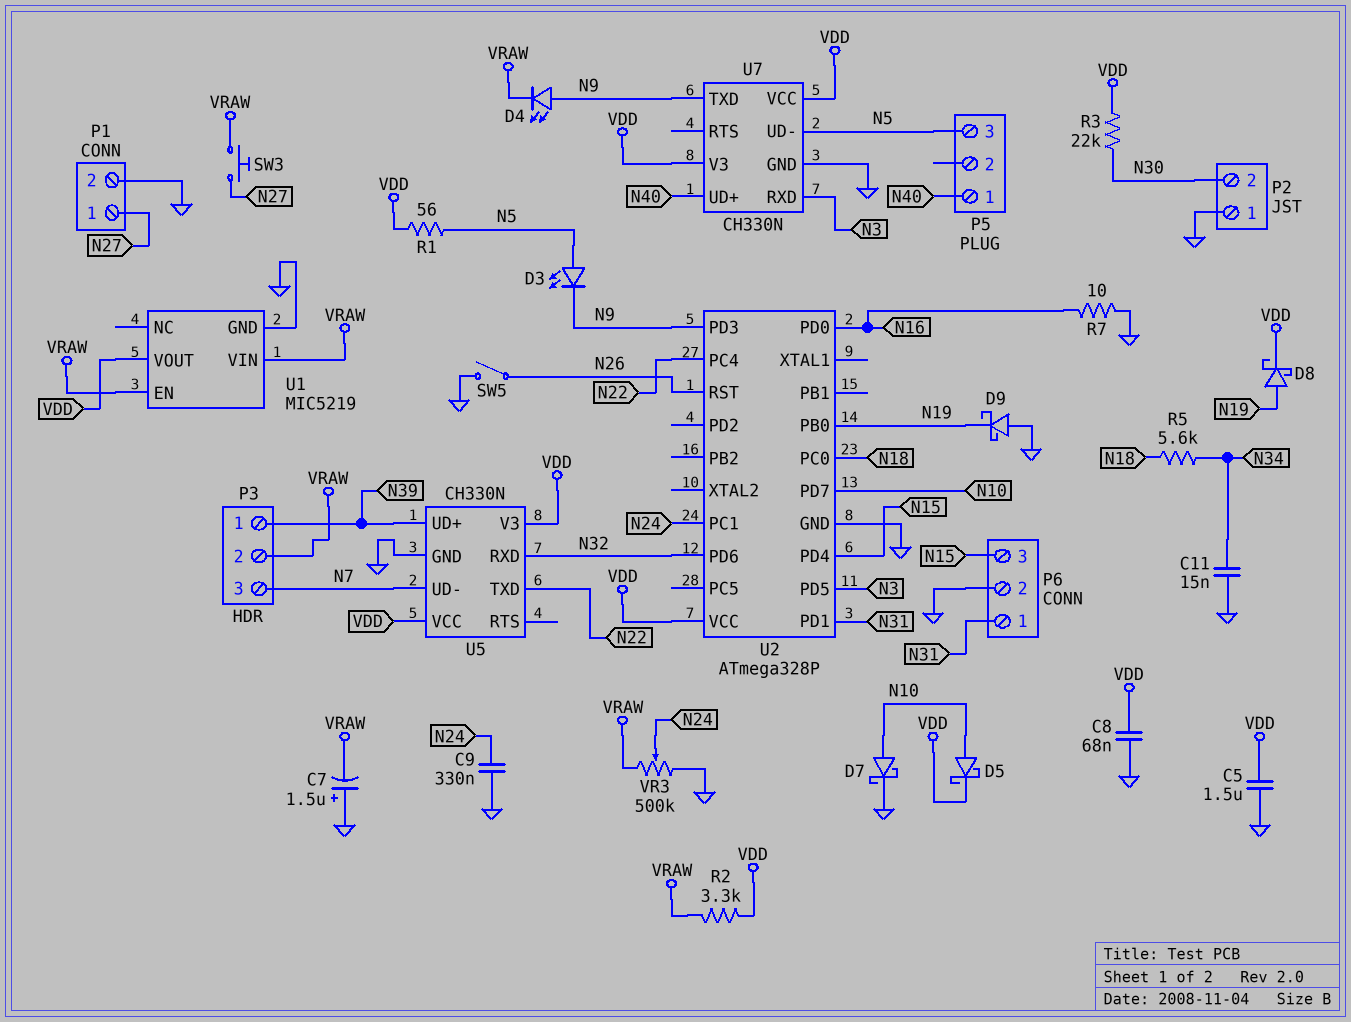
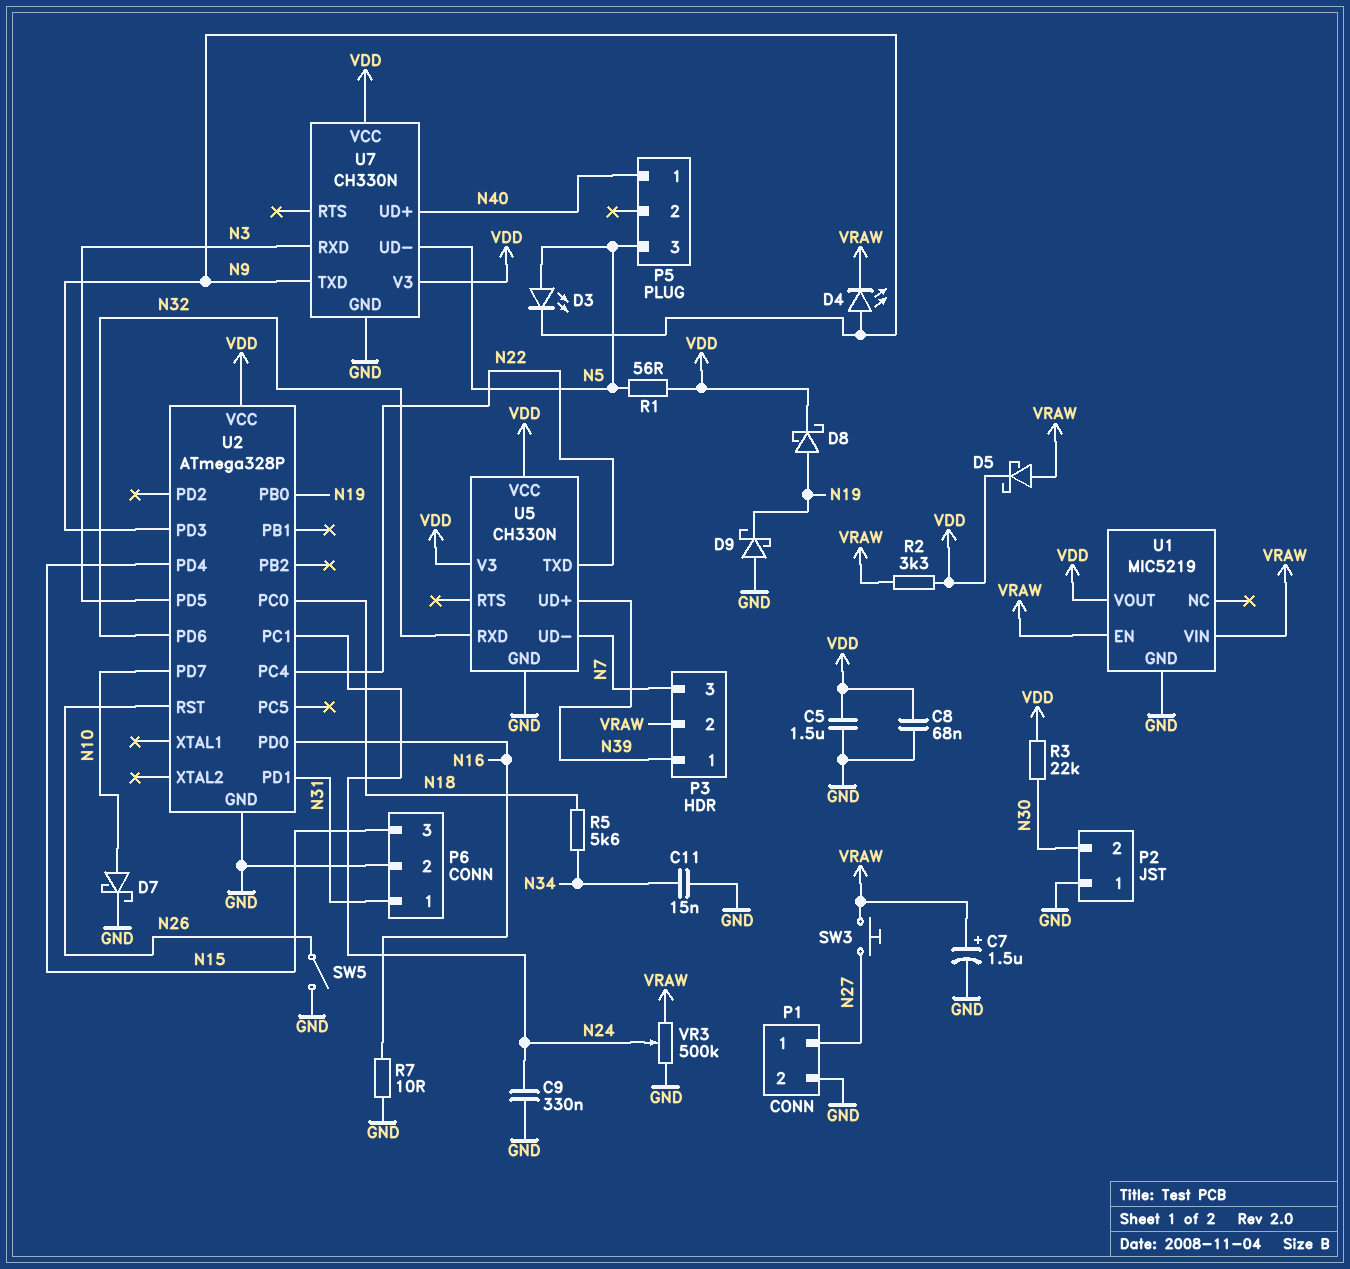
C7: 1.5uF (plus GND, minus VRAW) -> 1.5uF (plus VRAW, minus GND)
D5: schottky (A N10, K VDD) -> schottky (A VRAW, K VDD)

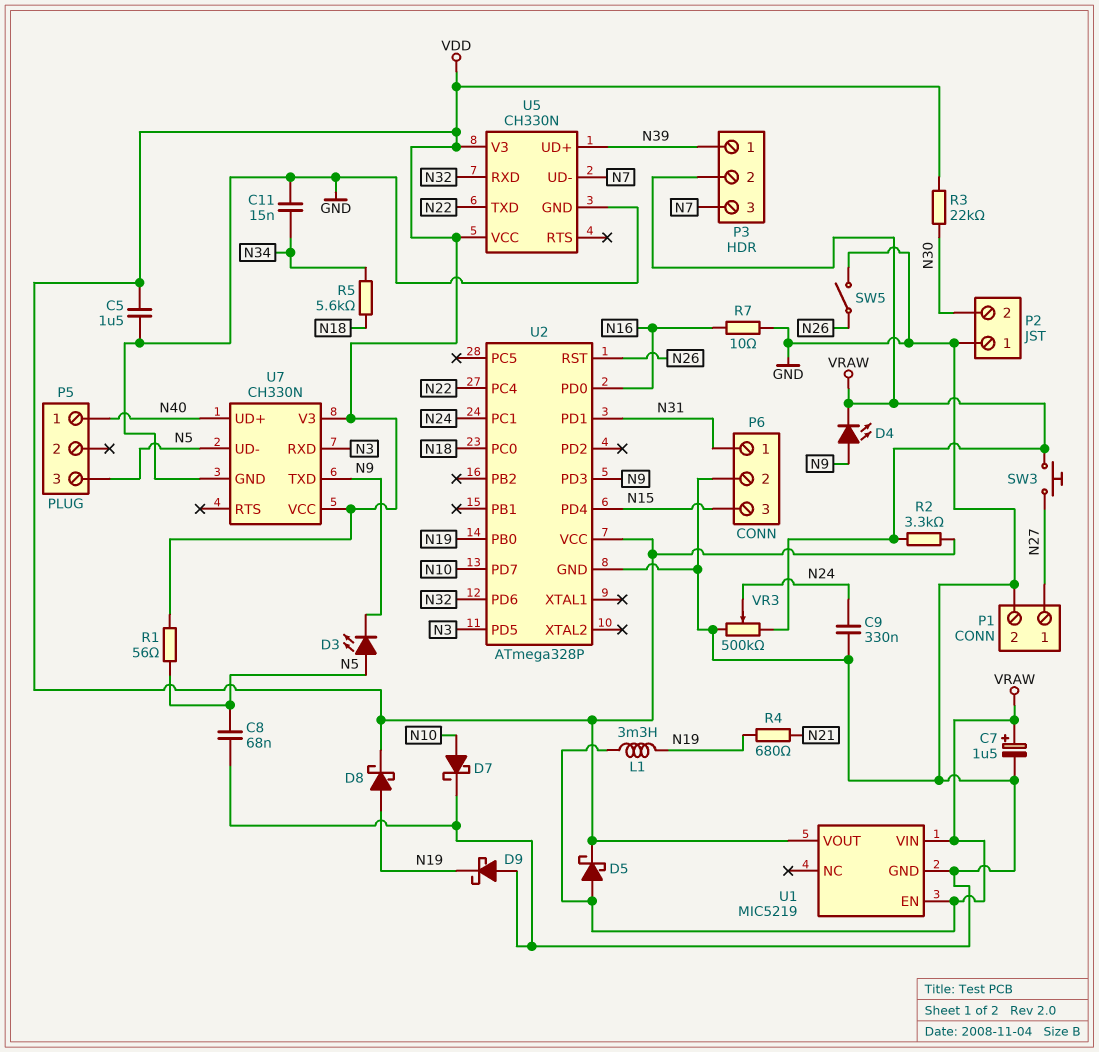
C8: 68nF (GND, VDD) -> 68nF (GND, N5)
L1: none -> 3.3mH (N19, VRAW)
R4: none -> 680 (N19, N21)

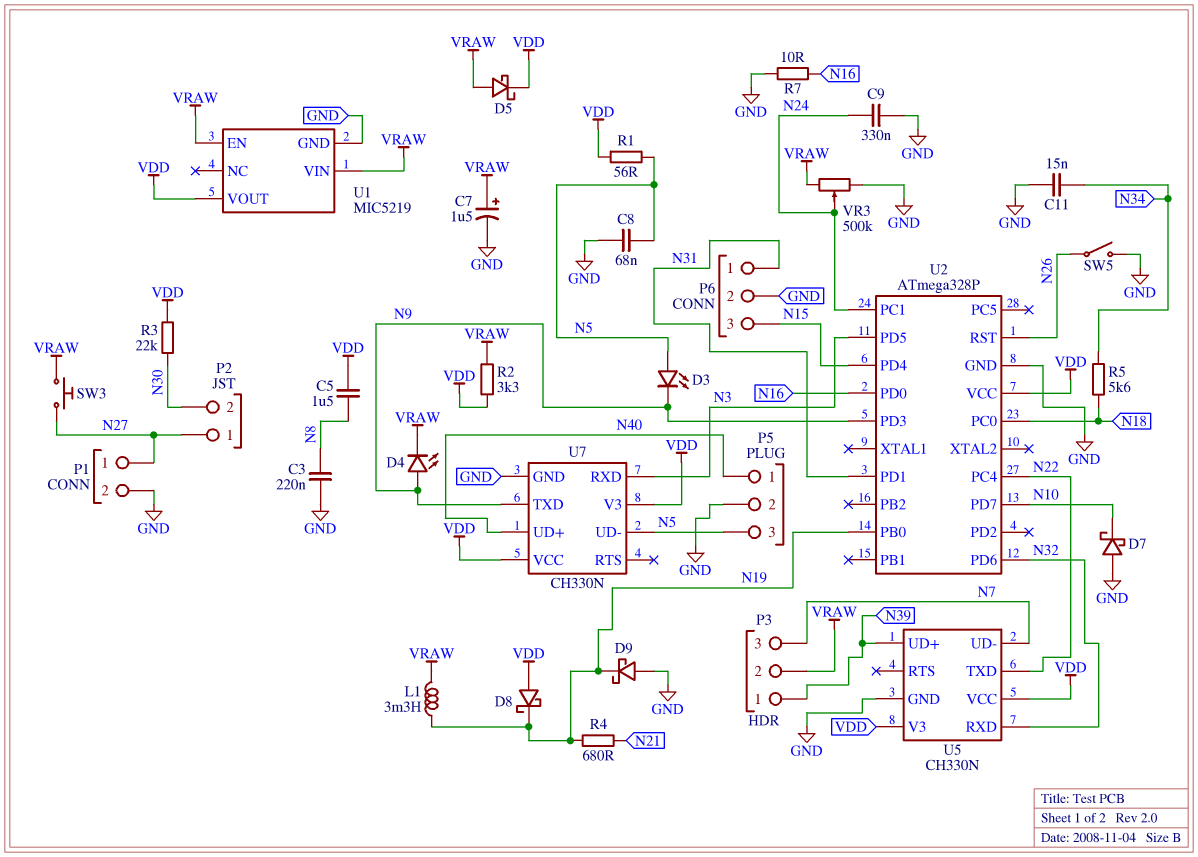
C3: none -> 220nF (GND, N8)
C5: 1.5uF (GND, VDD) -> 1.5uF (N8, VDD)
D7: schottky (A N10, K GND) -> schottky (A GND, K N10)
D8: schottky (A N19, K VDD) -> schottky (A VDD, K N19)
P2 pin 1: GND -> N27
P5 pin 2: none -> GND

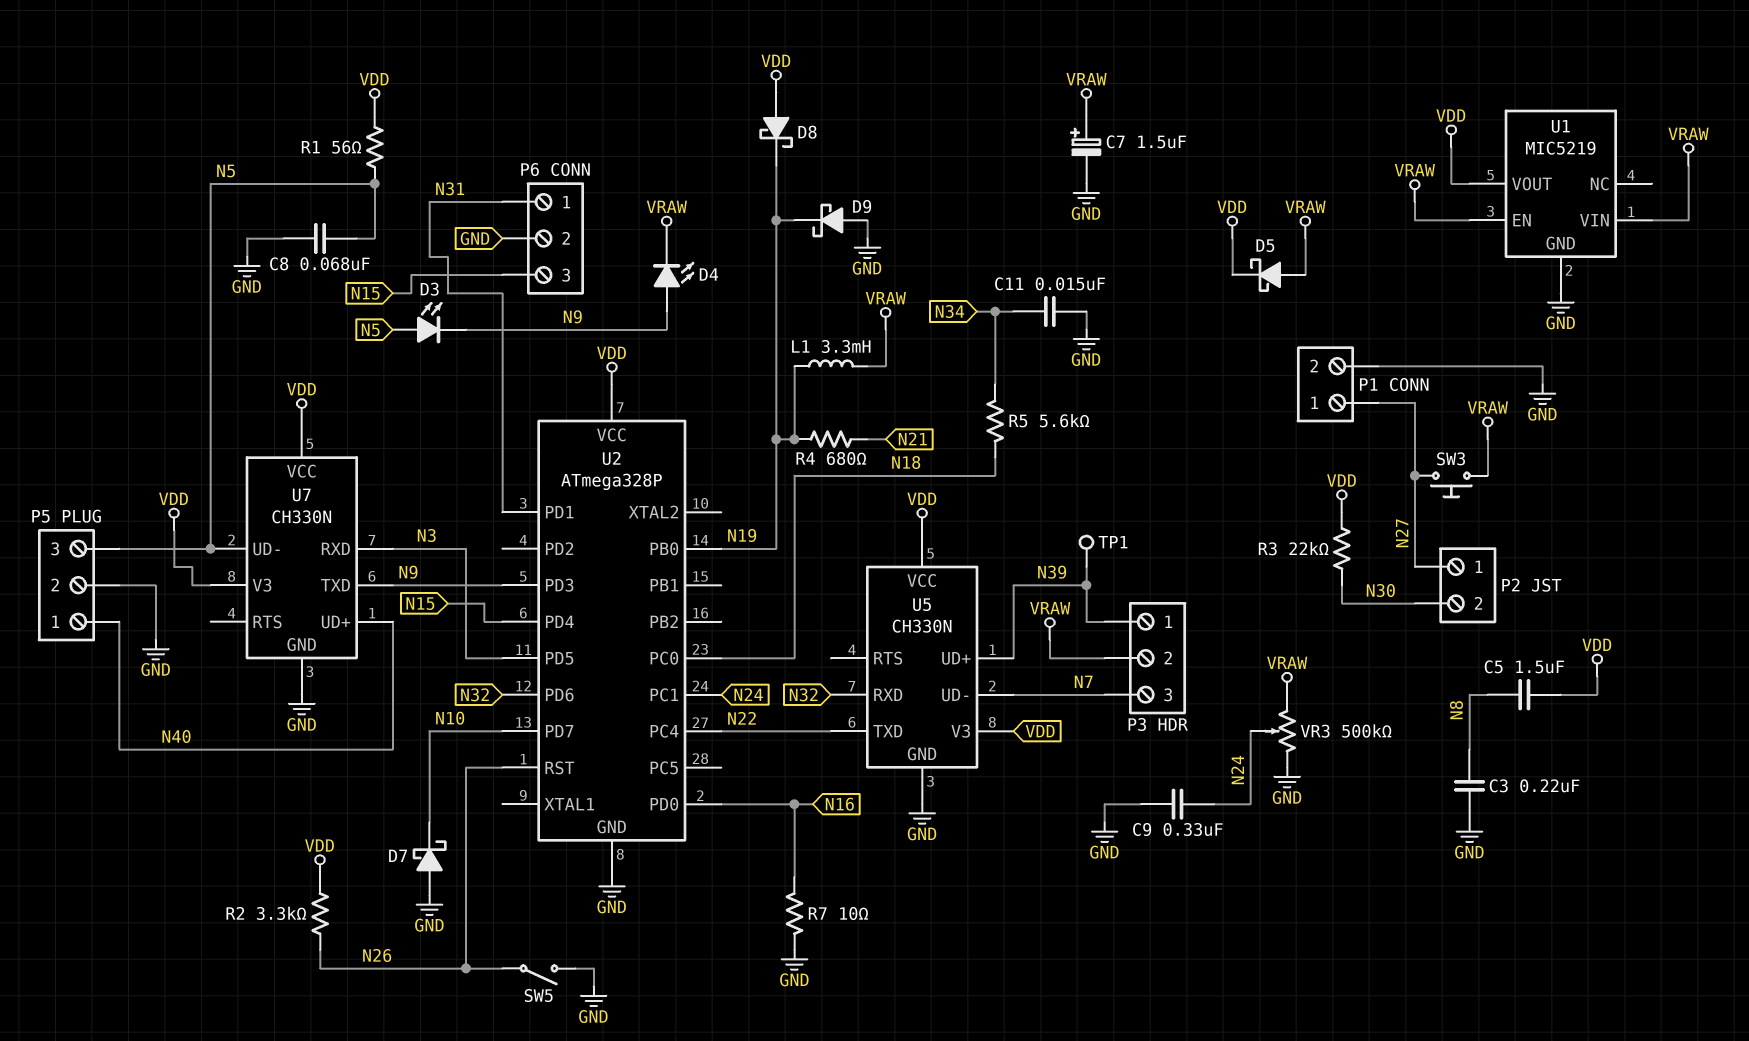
R2: 3.3k (VDD, VRAW) -> 3.3k (N26, VDD)
TP1: none -> test point (N39)

